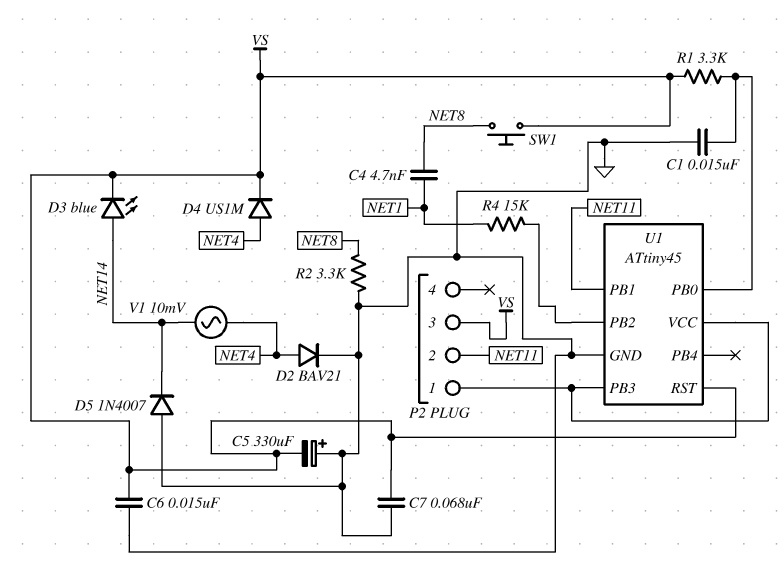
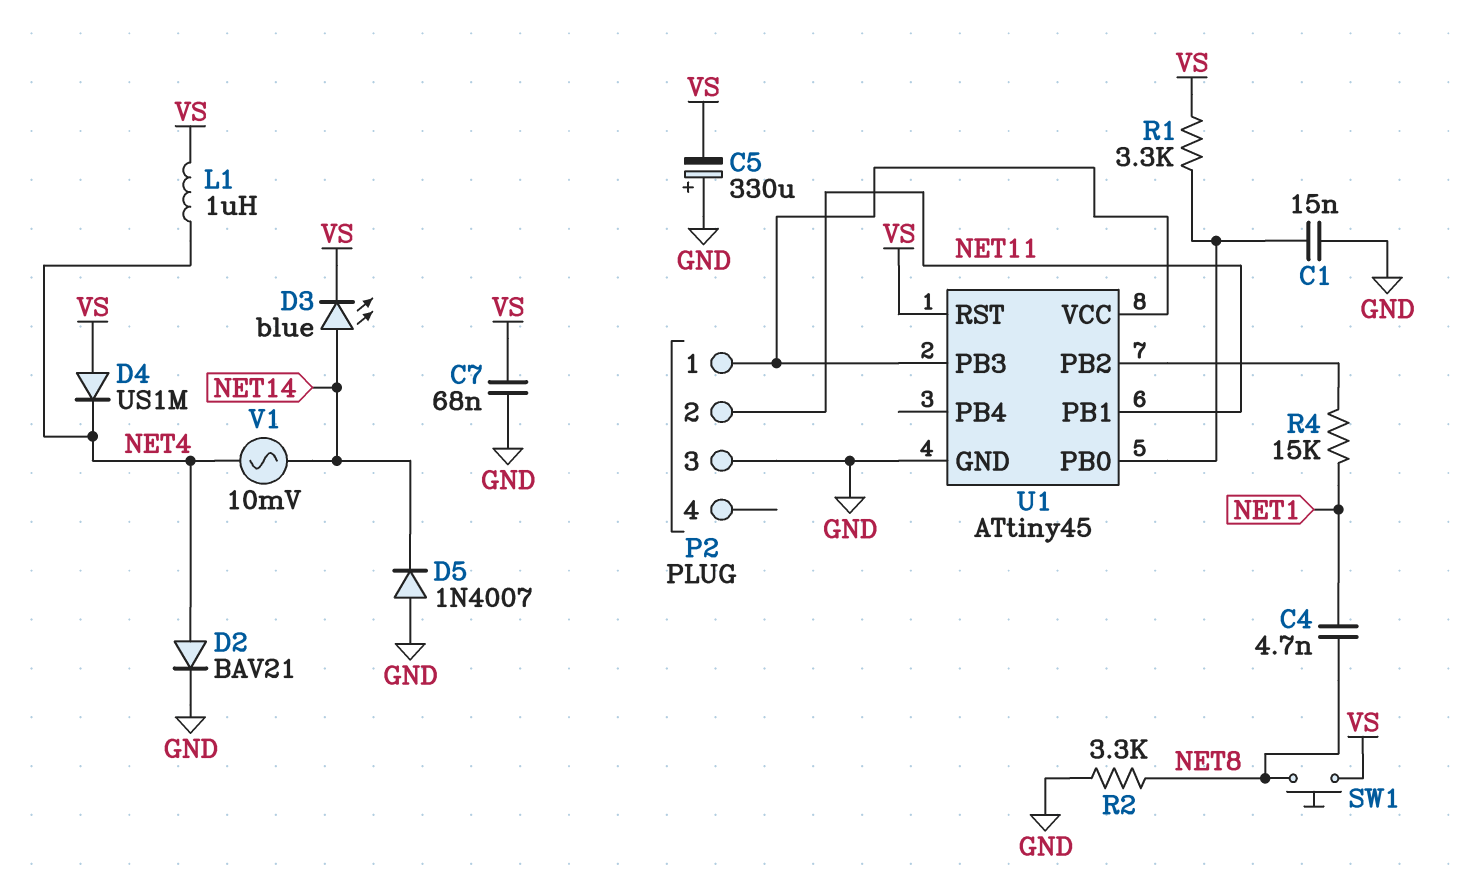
C6: 15nF (GND, VS) -> none
D4: diode US1M (A NET4, K VS) -> diode US1M (A VS, K NET4)
L1: none -> 1uH (NET4, VS)
P2 pin 3: VS -> GND

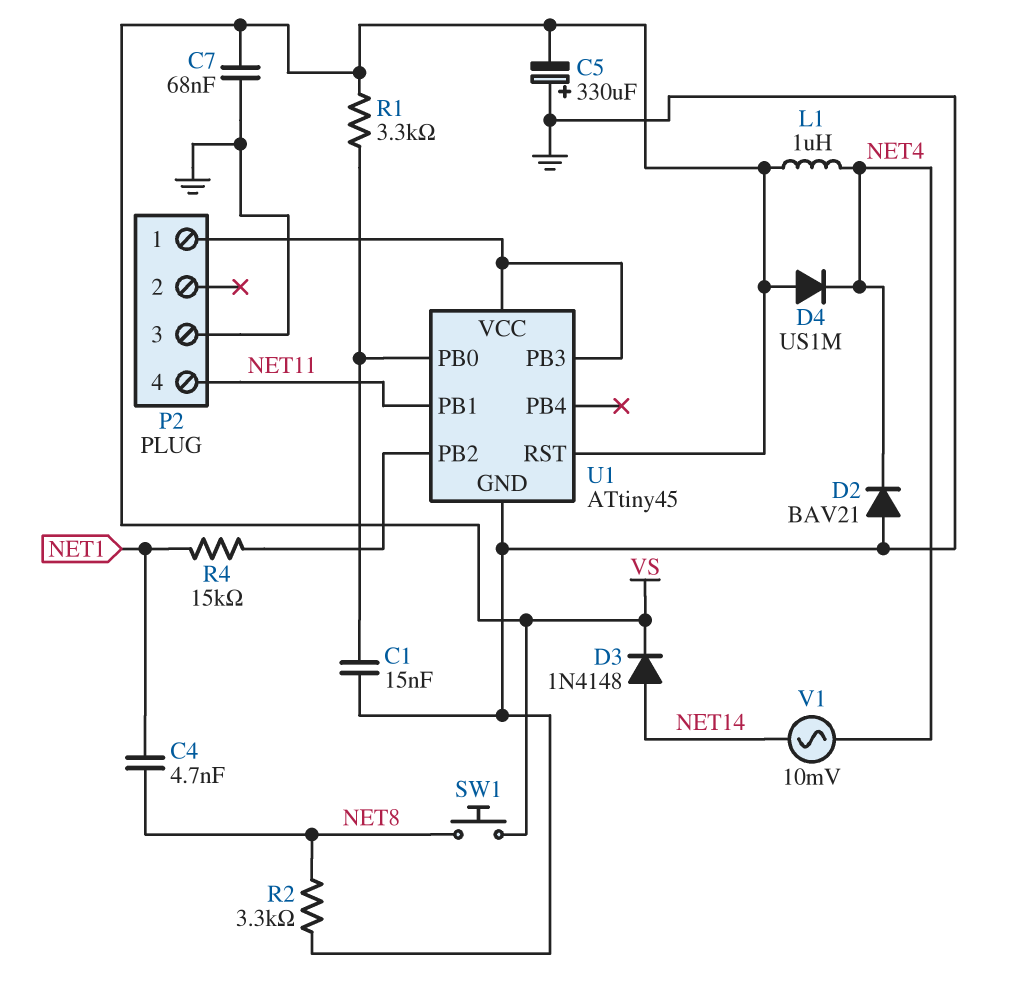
D2: diode BAV21 (A NET4, K GND) -> diode BAV21 (A GND, K NET4)
D3: LED blue (A NET14, K VS) -> diode 1N4148 (A NET14, K VS)
D5: diode 1N4007 (A GND, K NET14) -> none
P2 pin 2: NET11 -> none
P2 pin 4: none -> NET11

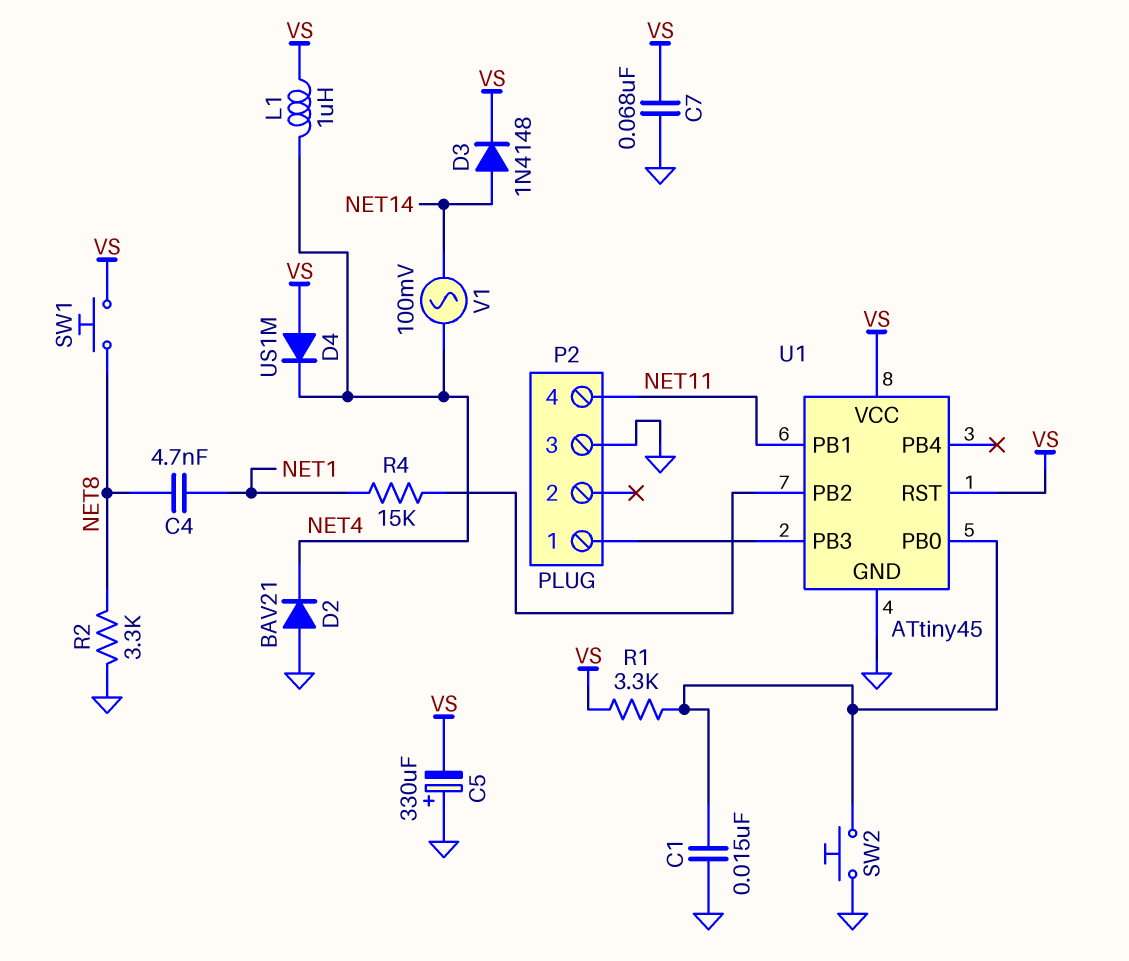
SW2: none -> button (GND, U1/PB0)
U1 pin VCC: P2/1 -> VS
V1: AC 10mV (NET4, NET14) -> AC 100mV (NET4, NET14)

